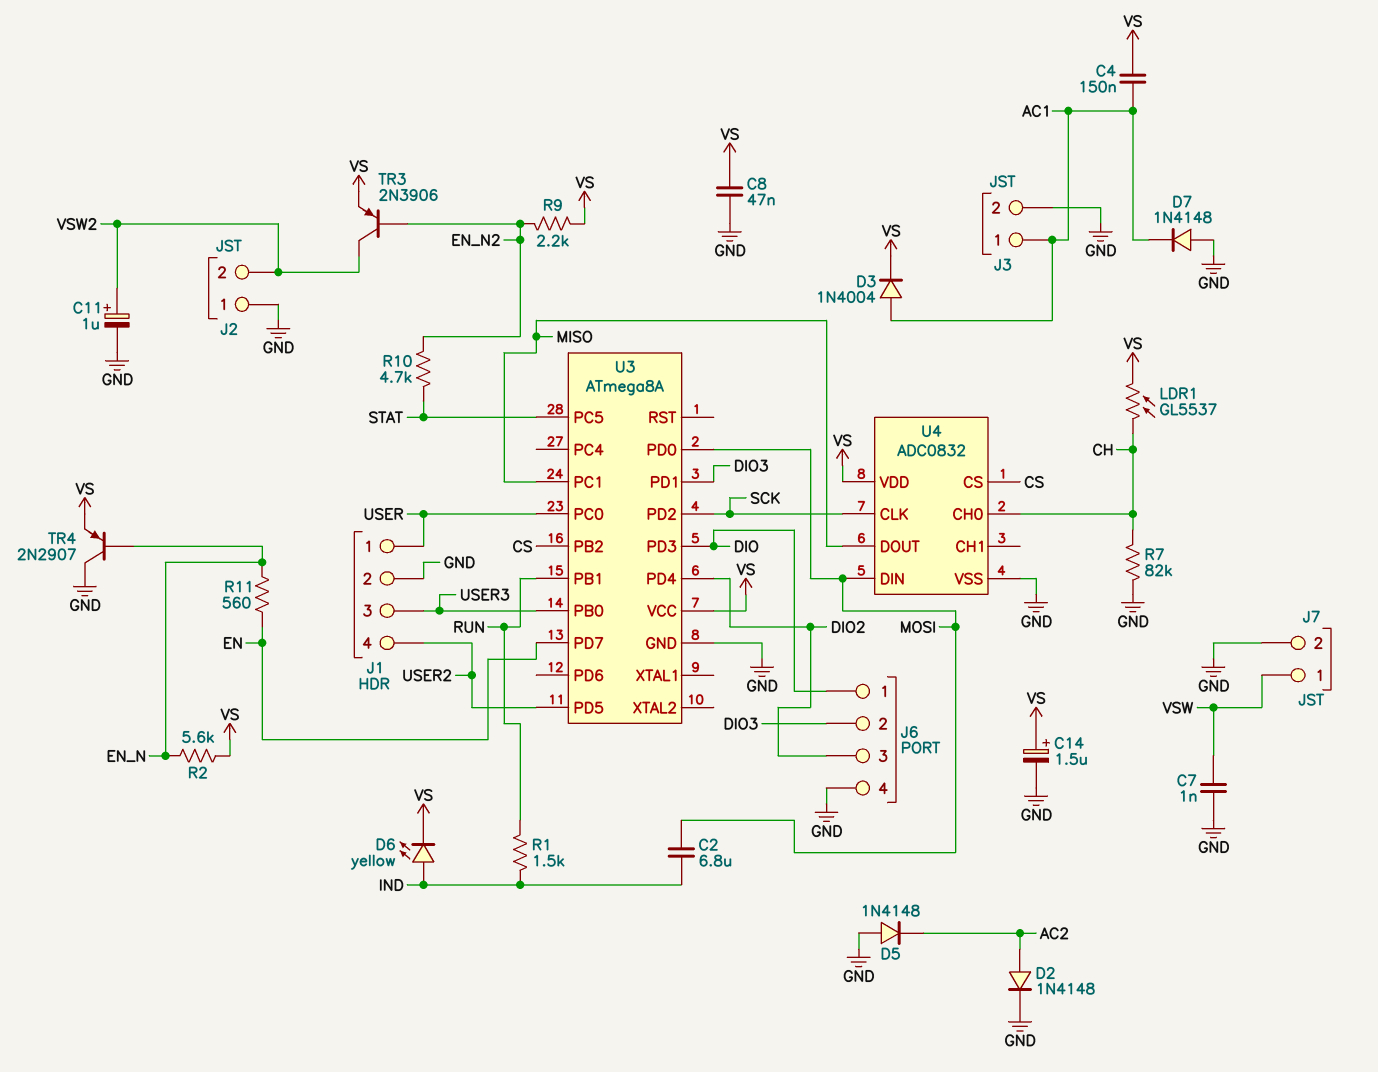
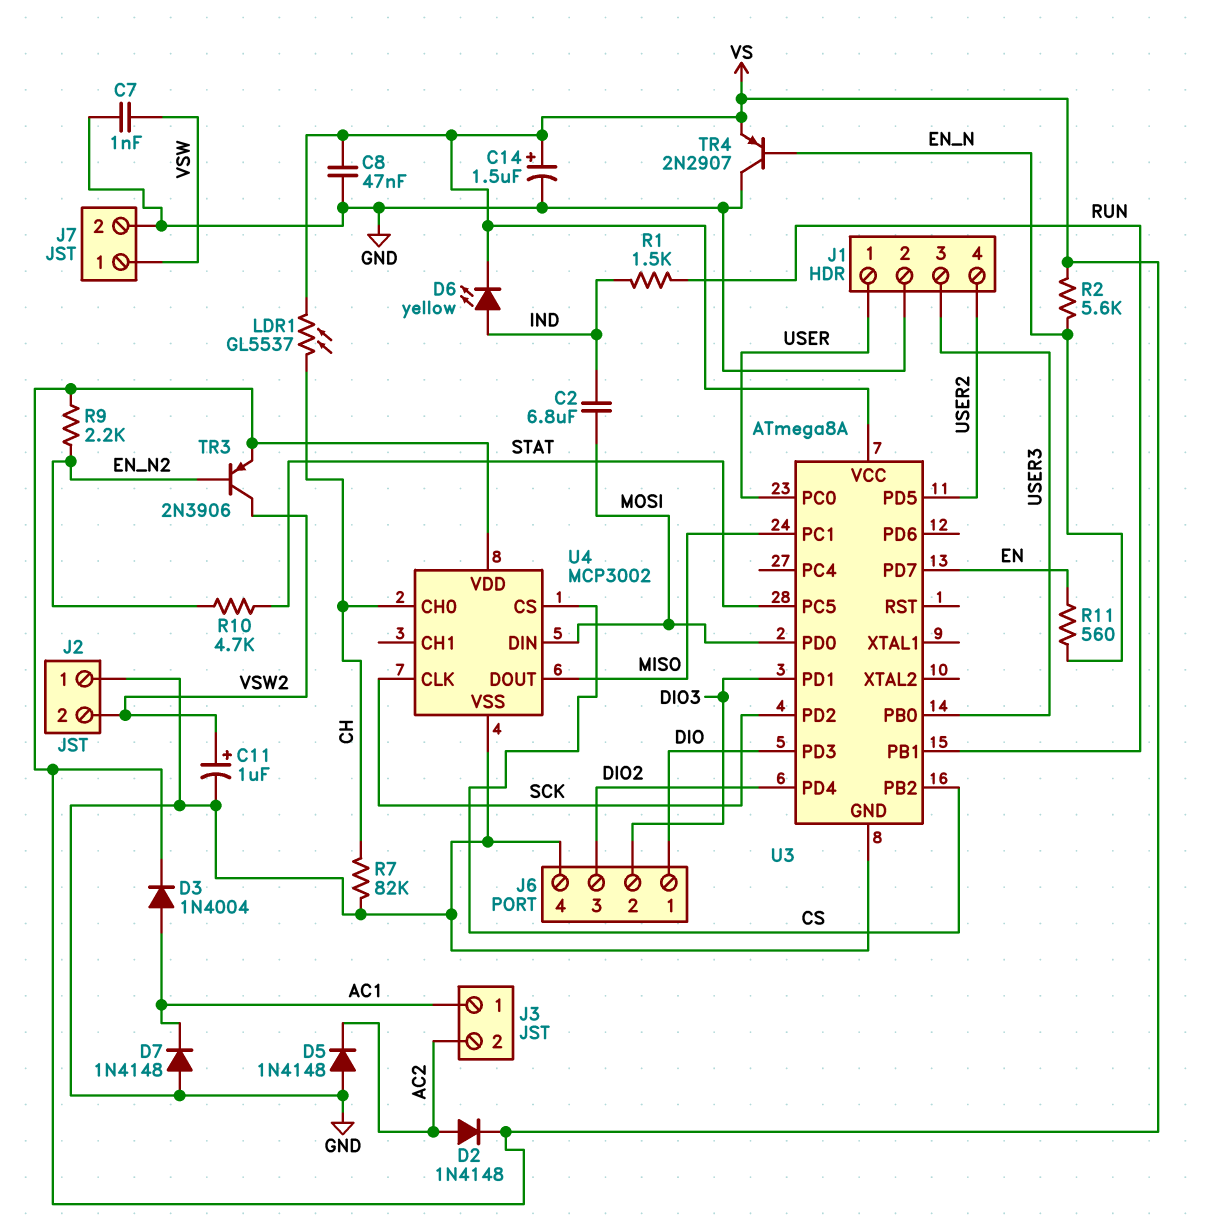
C4: 150nF (AC1, VS) -> none
D2: diode 1N4148 (A AC2, K GND) -> diode 1N4148 (A AC2, K VS)
J3 pin 2: GND -> AC2
U4: ADC0832 -> MCP3002

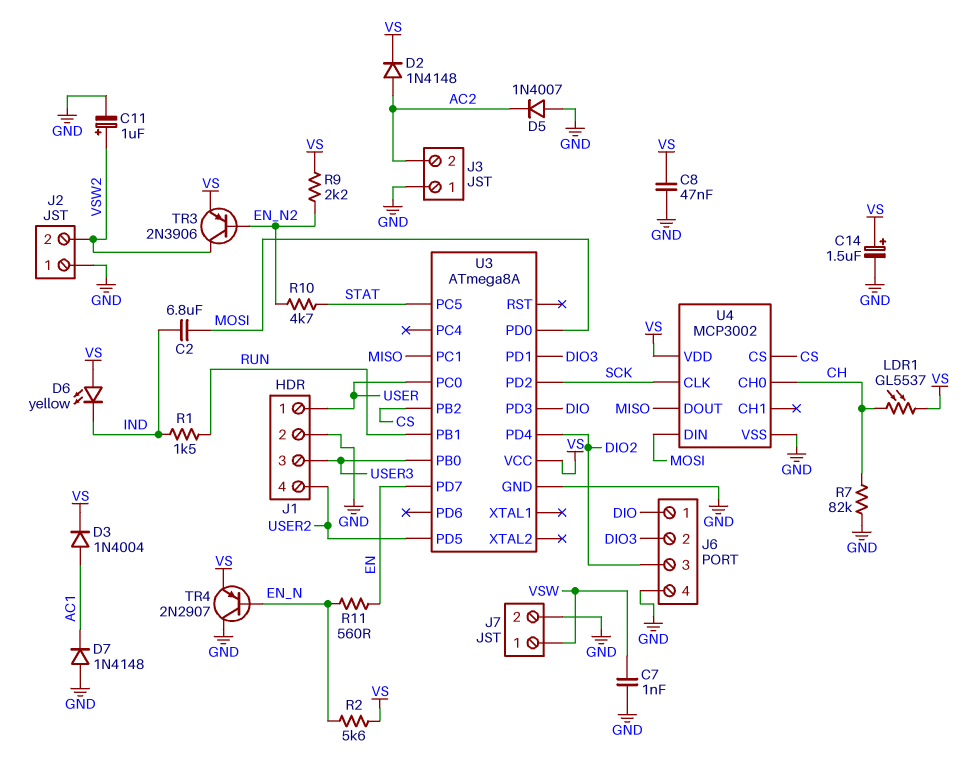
D5: diode 1N4148 (A GND, K AC2) -> diode 1N4007 (A GND, K AC2)
D6: LED yellow (A IND, K VS) -> LED yellow (A VS, K IND)
J3 pin 1: AC1 -> GND

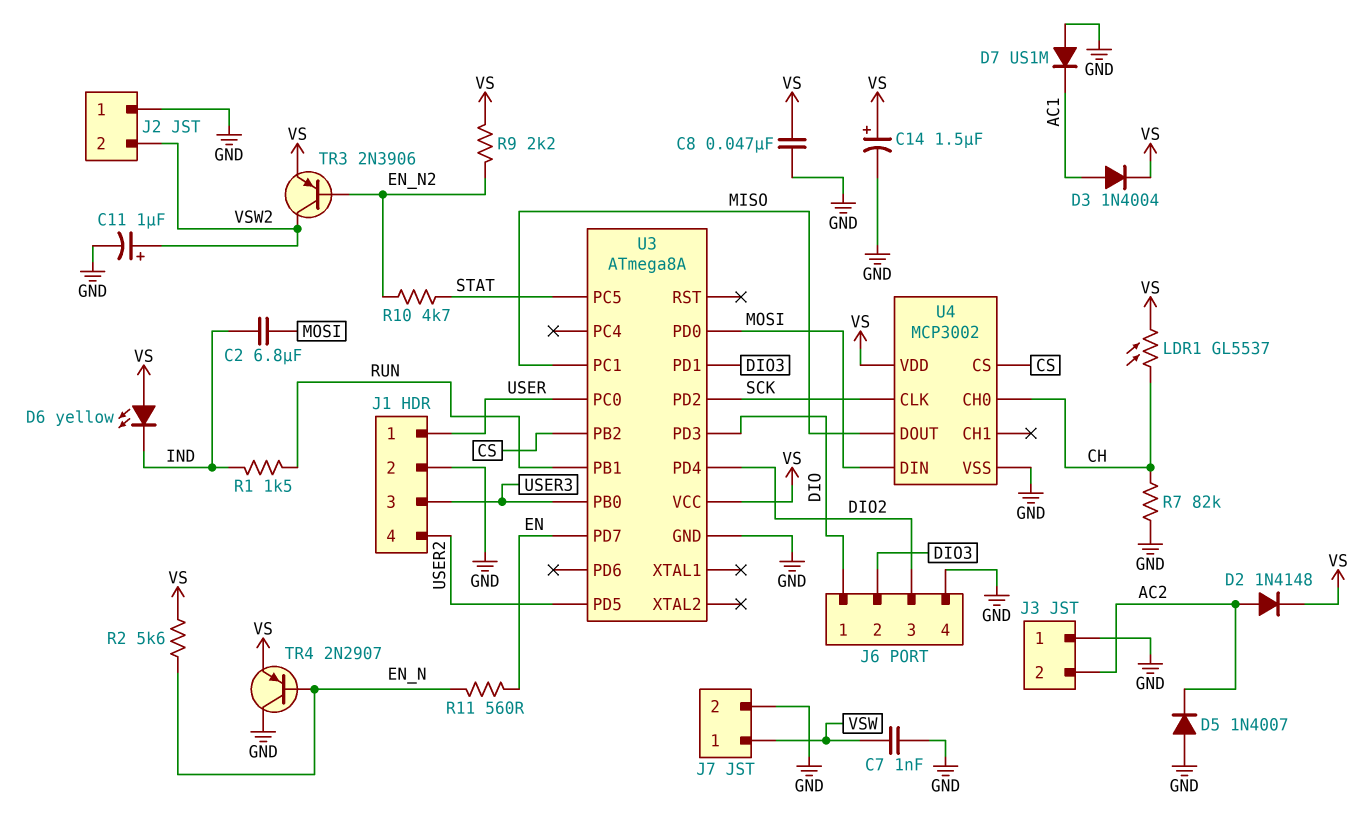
D7: diode 1N4148 (A GND, K AC1) -> diode US1M (A GND, K AC1)

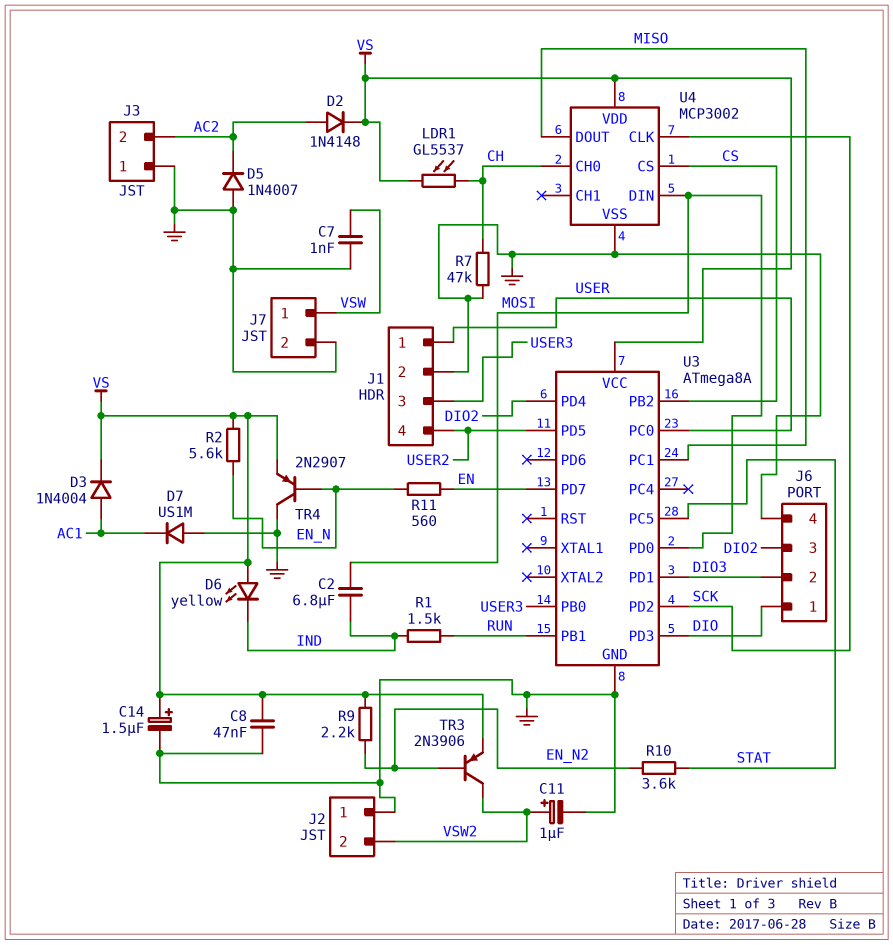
R7: 82k (CH, GND) -> 47k (CH, GND)
R10: 4.7k (EN_N2, STAT) -> 3.6k (EN_N2, STAT)

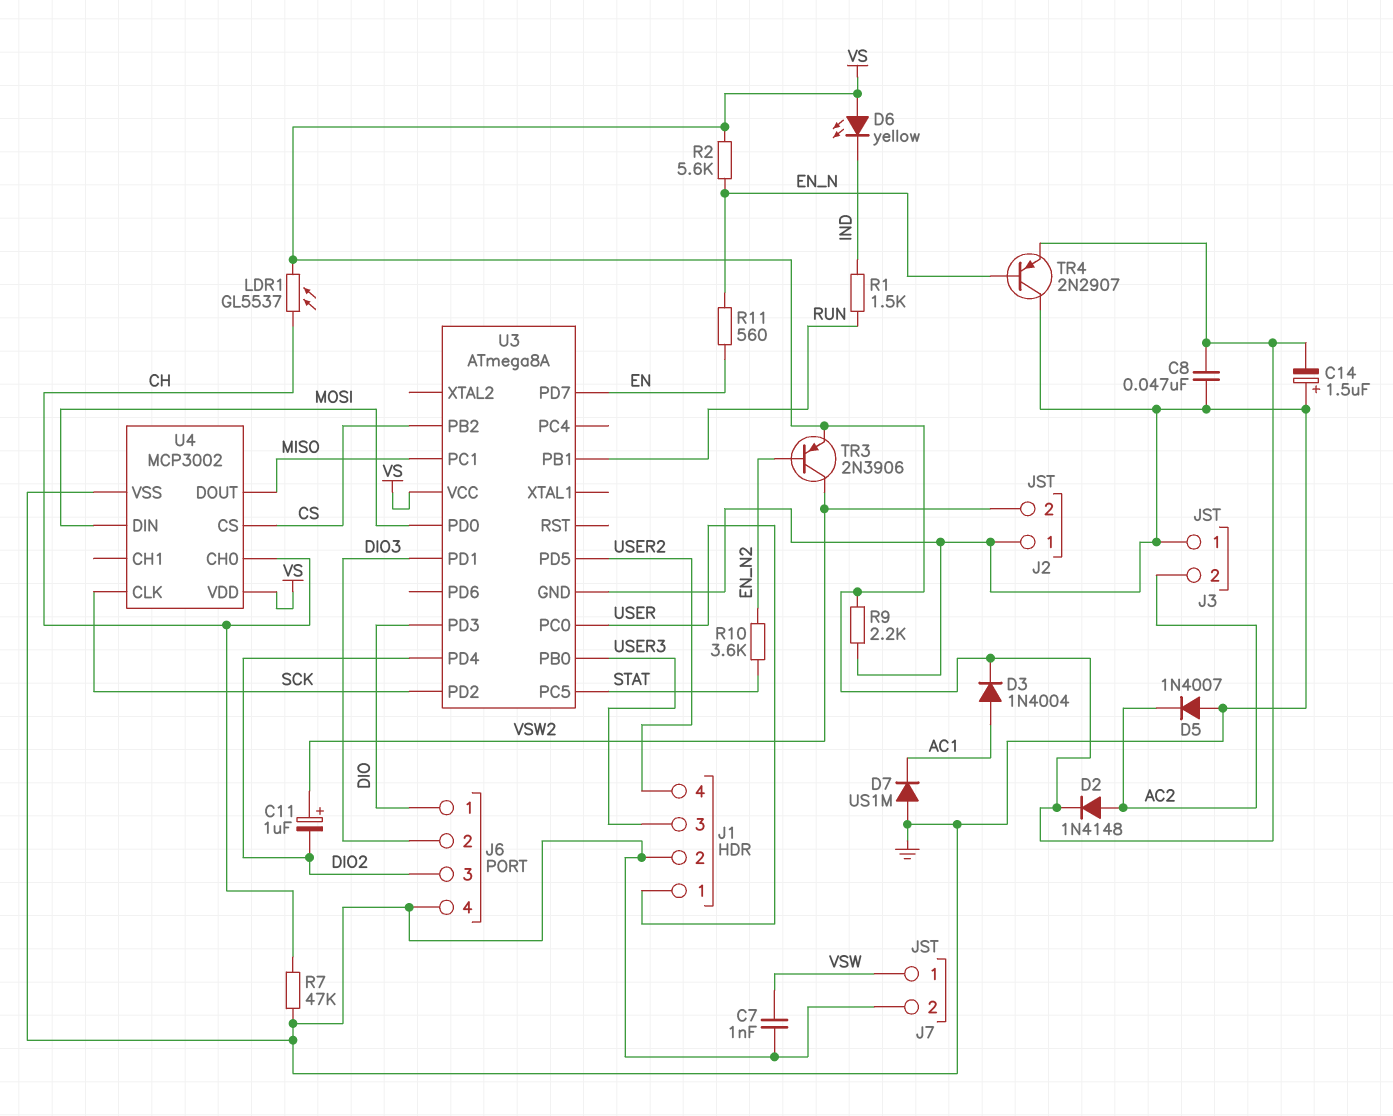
C2: 6.8uF (IND, MOSI) -> none
C11: 1uF (plus VSW2, minus GND) -> 1uF (plus VSW2, minus DIO2)
C14: 1.5uF (plus VS, minus GND) -> 1.5uF (plus GND, minus VS)
R9: 2.2k (EN_N2, VS) -> 2.2k (GND, VS)

